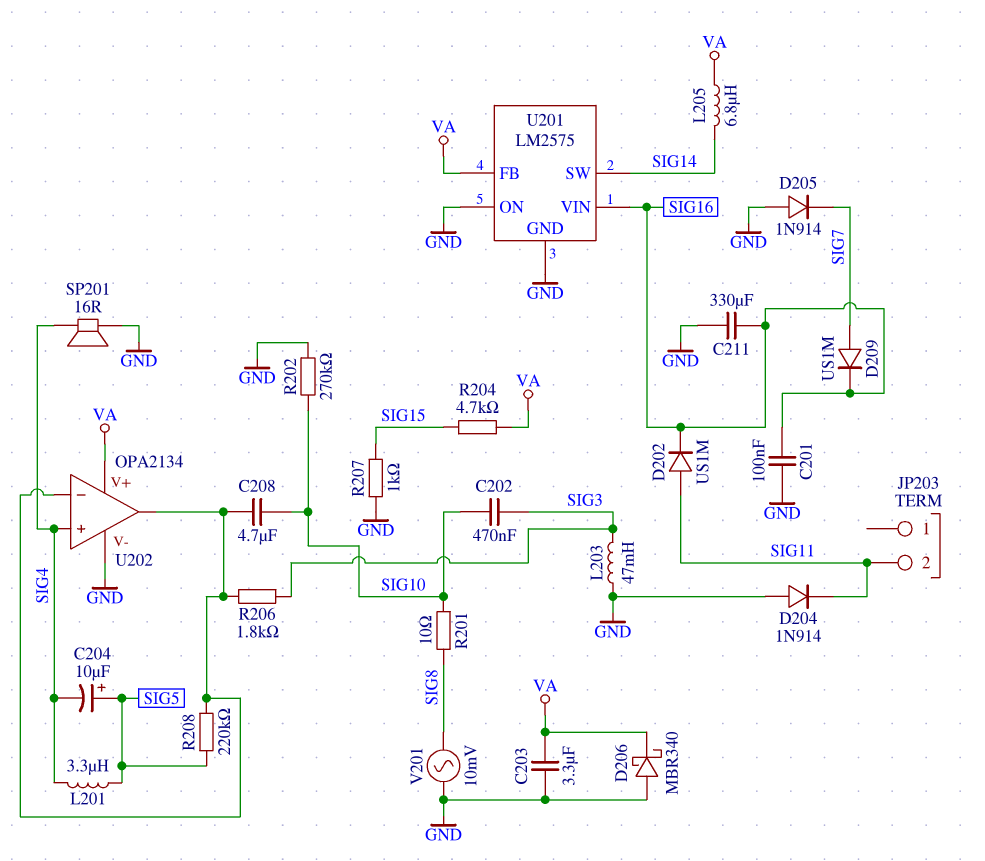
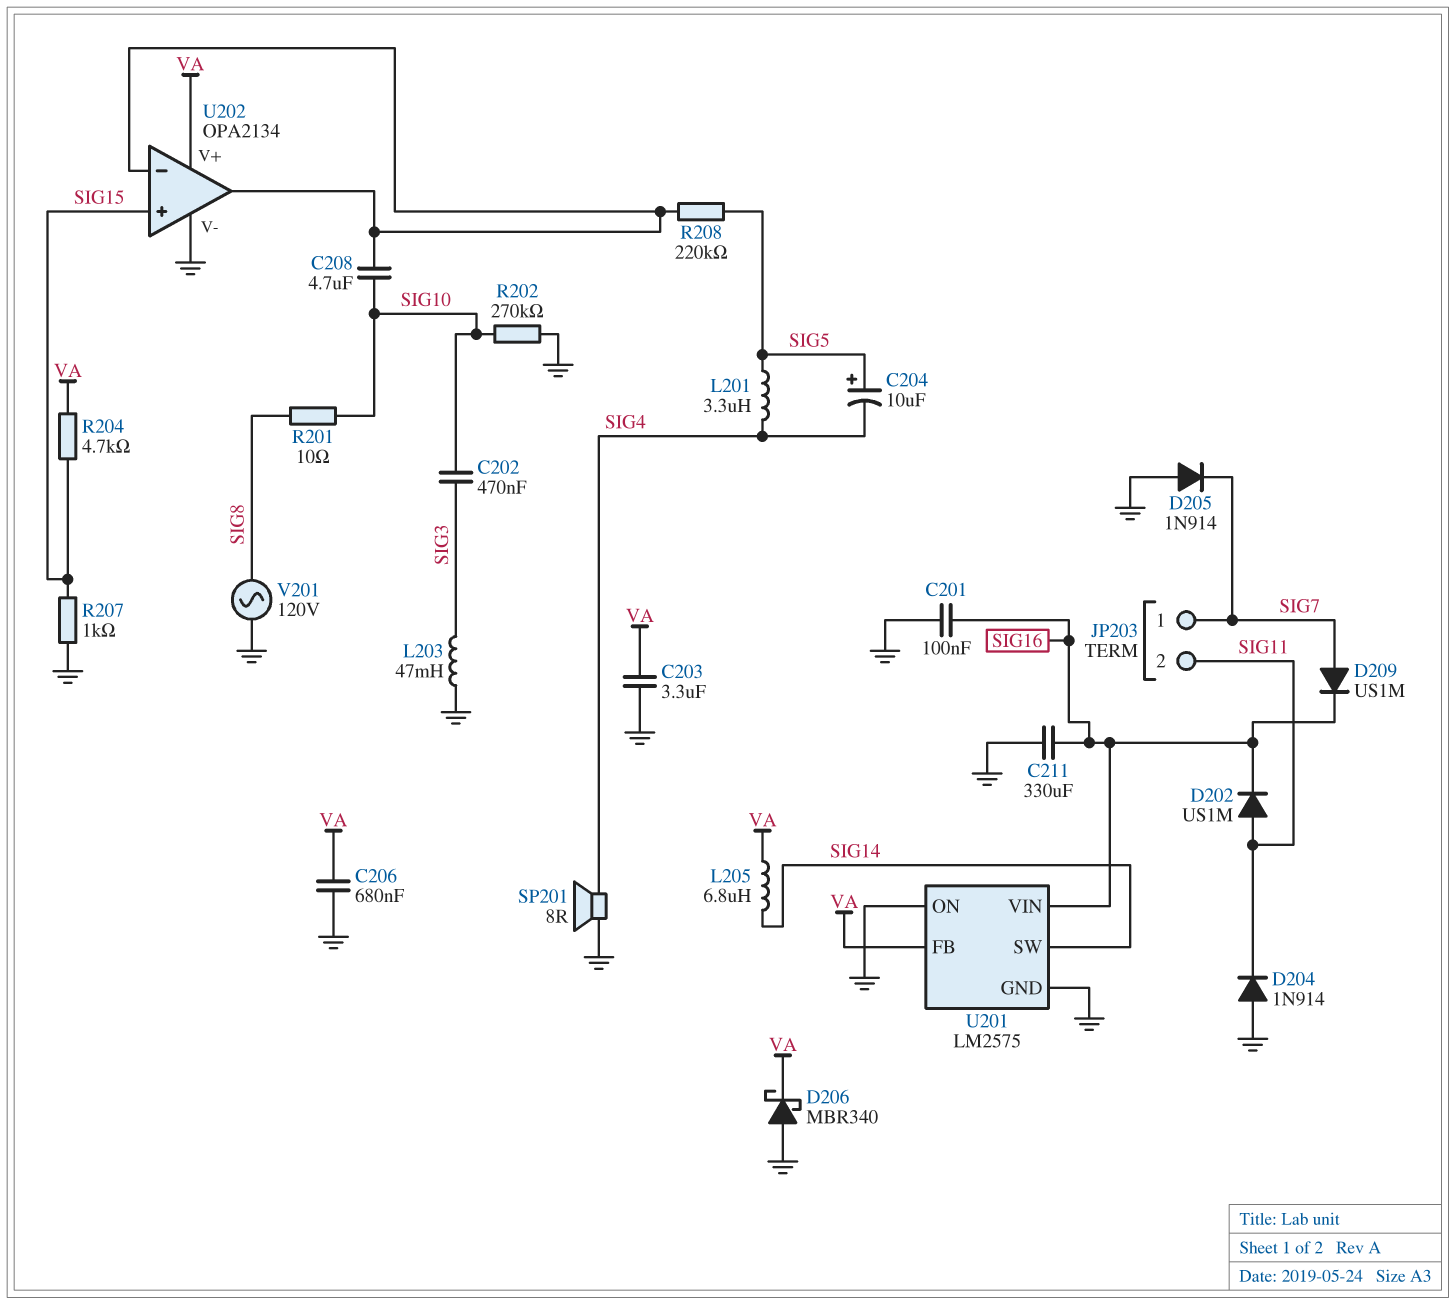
C206: none -> 680nF (GND, VA)
JP203 pin 1: none -> SIG7
R206: 1.8k (SIG3, U202/in-) -> none
SP201: speaker 16R (GND, SIG4) -> speaker 8R (GND, SIG4)
U202 pin in+: SIG4 -> SIG15
V201: AC 10mV (GND, SIG8) -> AC 120V (GND, SIG8)

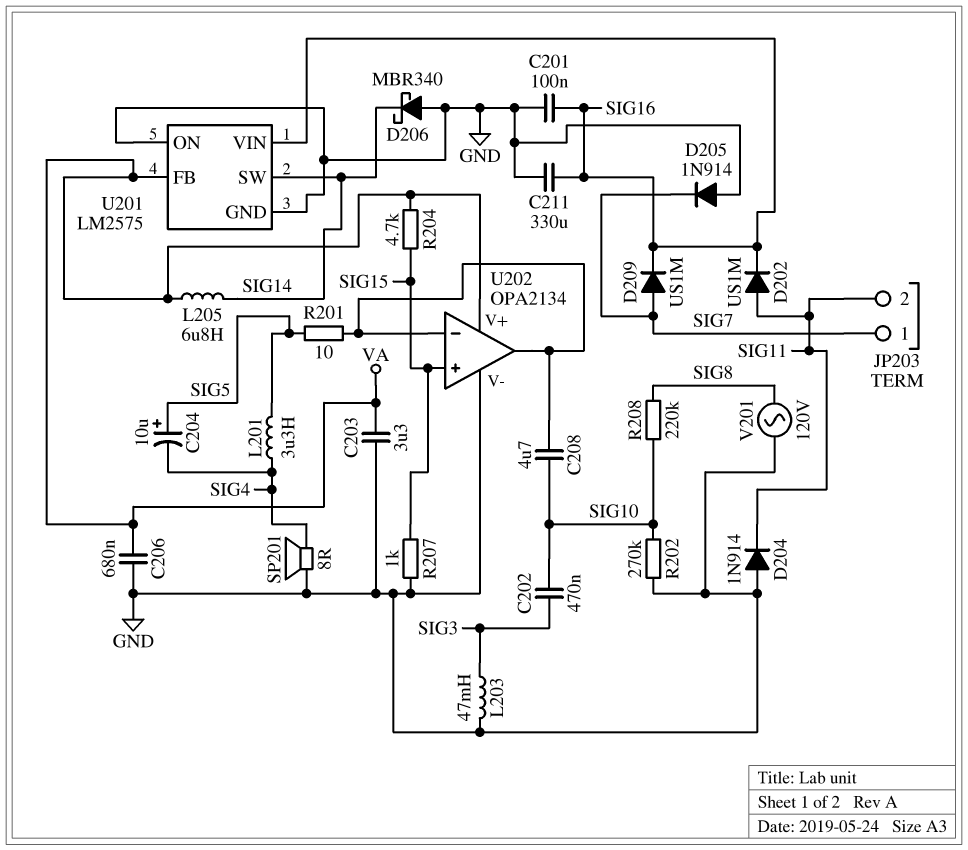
D206: schottky MBR340 (A GND, K VA) -> schottky MBR340 (A GND, K SIG14)
R201: 10 (SIG8, SIG10) -> 10 (SIG5, U202/in-)
R208: 220k (SIG5, U202/in-) -> 220k (SIG8, SIG10)

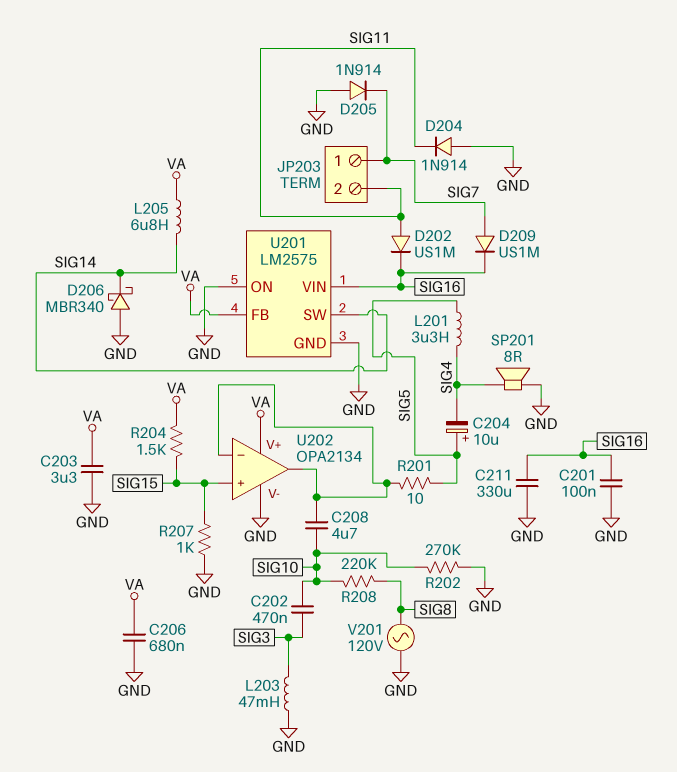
R204: 4.7k (SIG15, VA) -> 1.5k (SIG15, VA)

